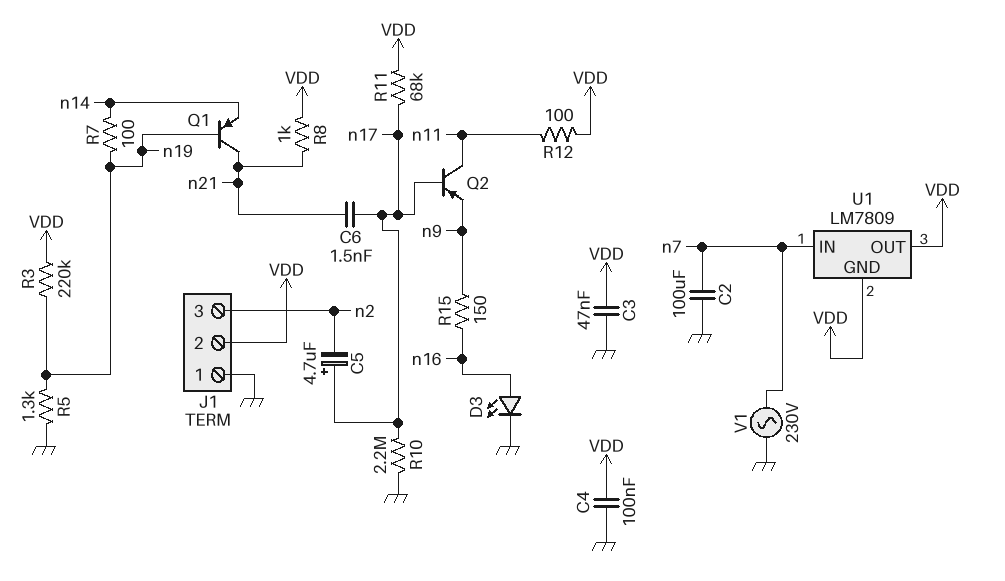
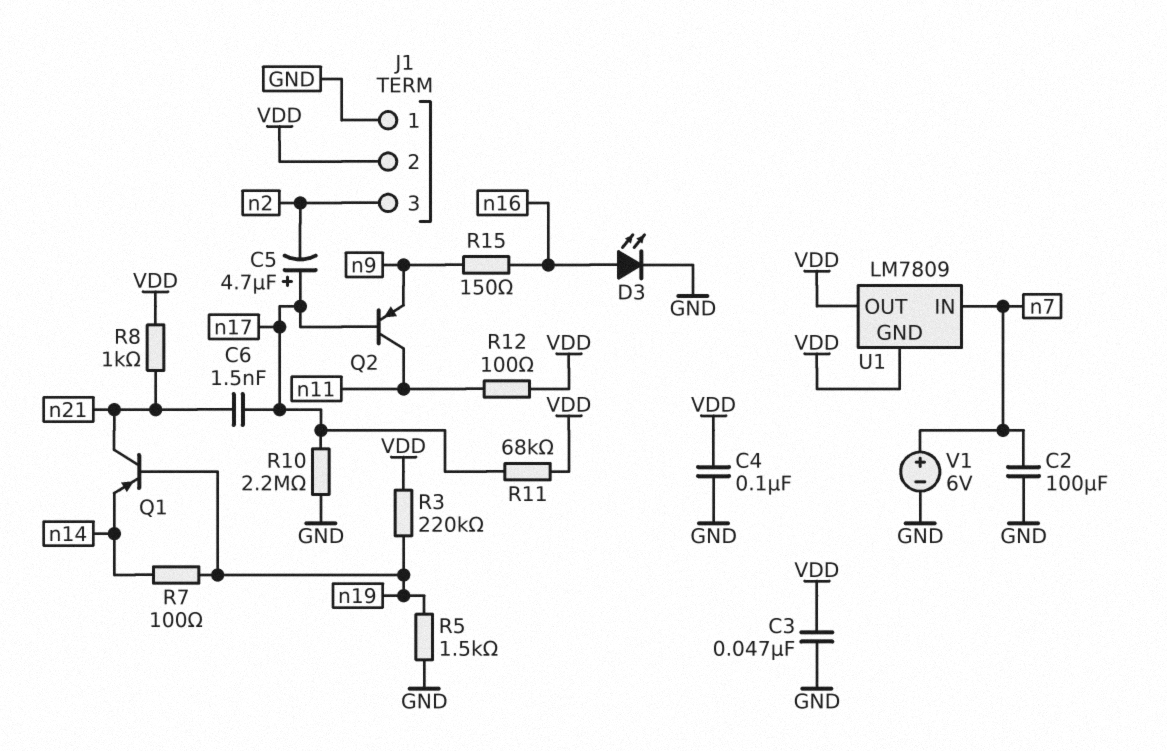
R5: 1.3k (GND, n19) -> 1.5k (GND, n19)
V1: AC 230V (GND, n7) -> 6V (plus n7, minus GND)

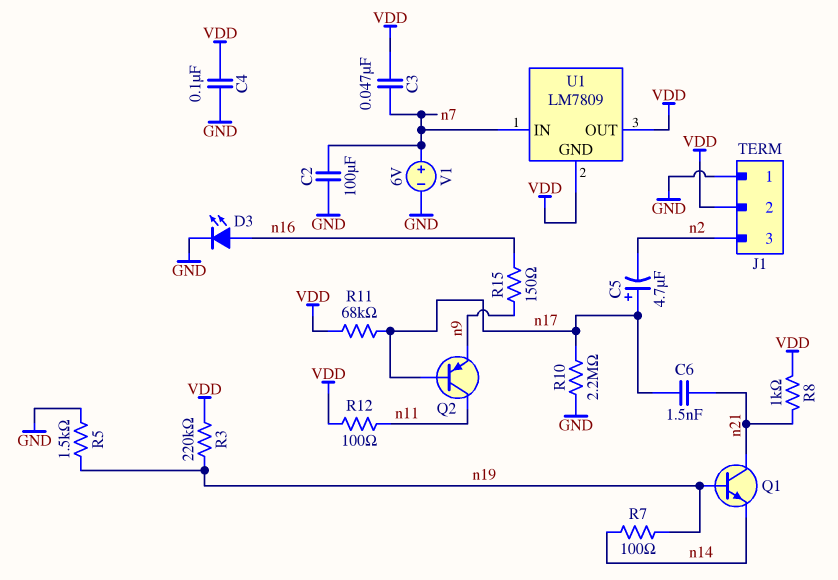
C3: 47nF (GND, VDD) -> 47nF (VDD, n7)
Q1: PNP (B n19, C n21, E n14) -> NPN (B n19, C n21, E n14)

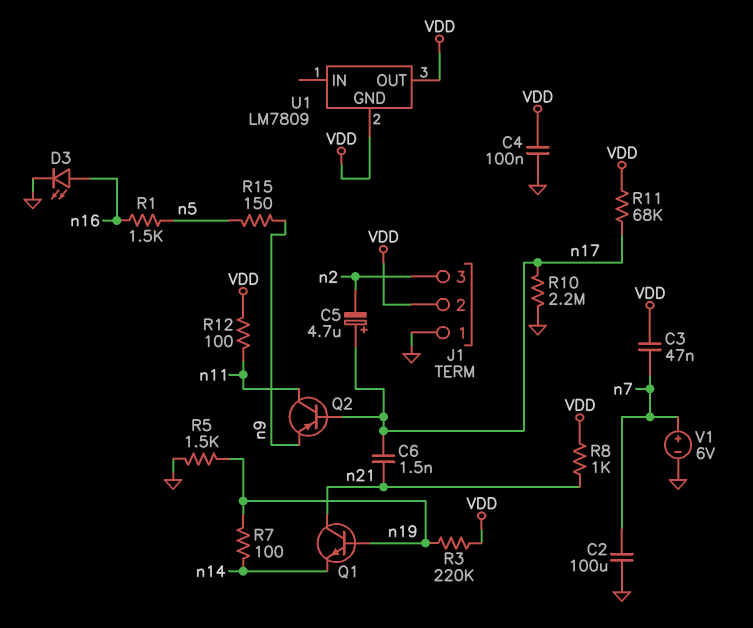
R1: none -> 1.5k (n5, n16)
R15: 150 (n9, n16) -> 150 (n5, n9)
U1 pin IN: n7 -> none

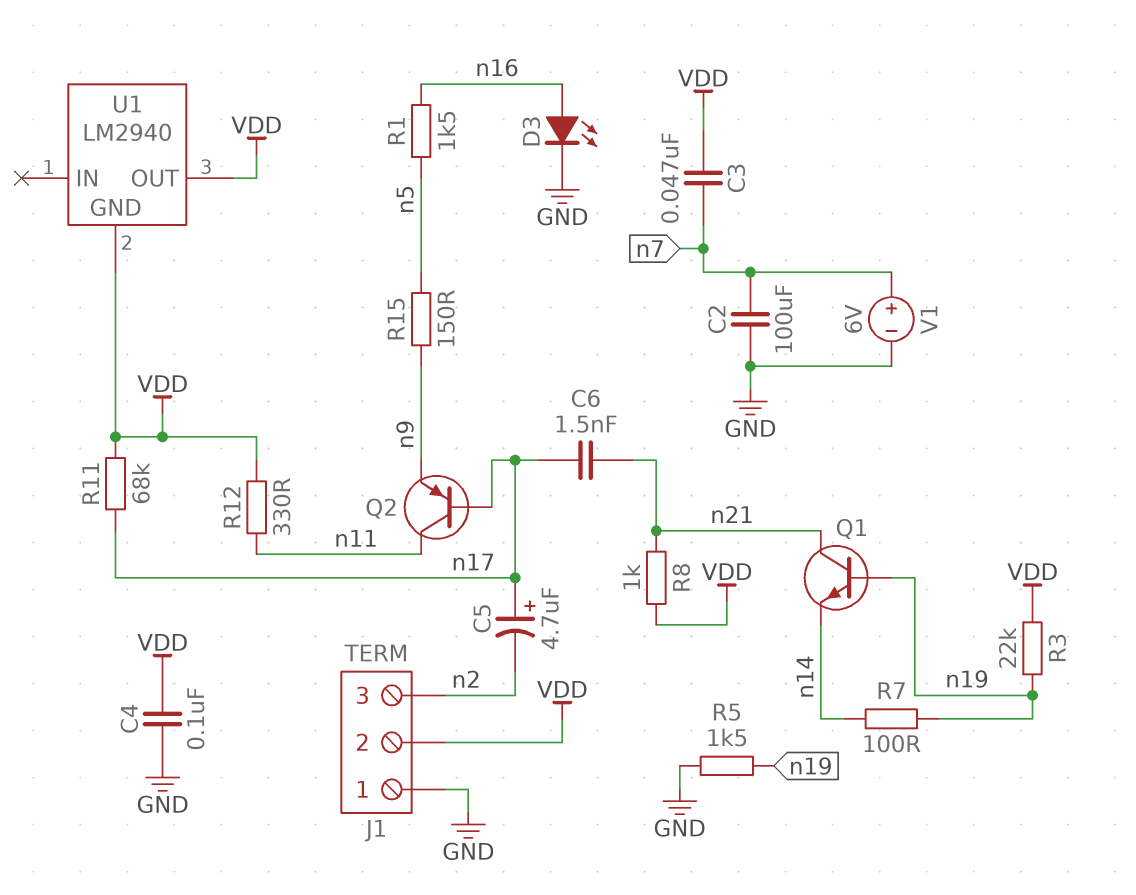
R3: 220k (VDD, n19) -> 22k (VDD, n19)
R10: 2.2M (GND, n17) -> none
R12: 100 (VDD, n11) -> 330 (VDD, n11)
U1: LM7809 -> LM2940

